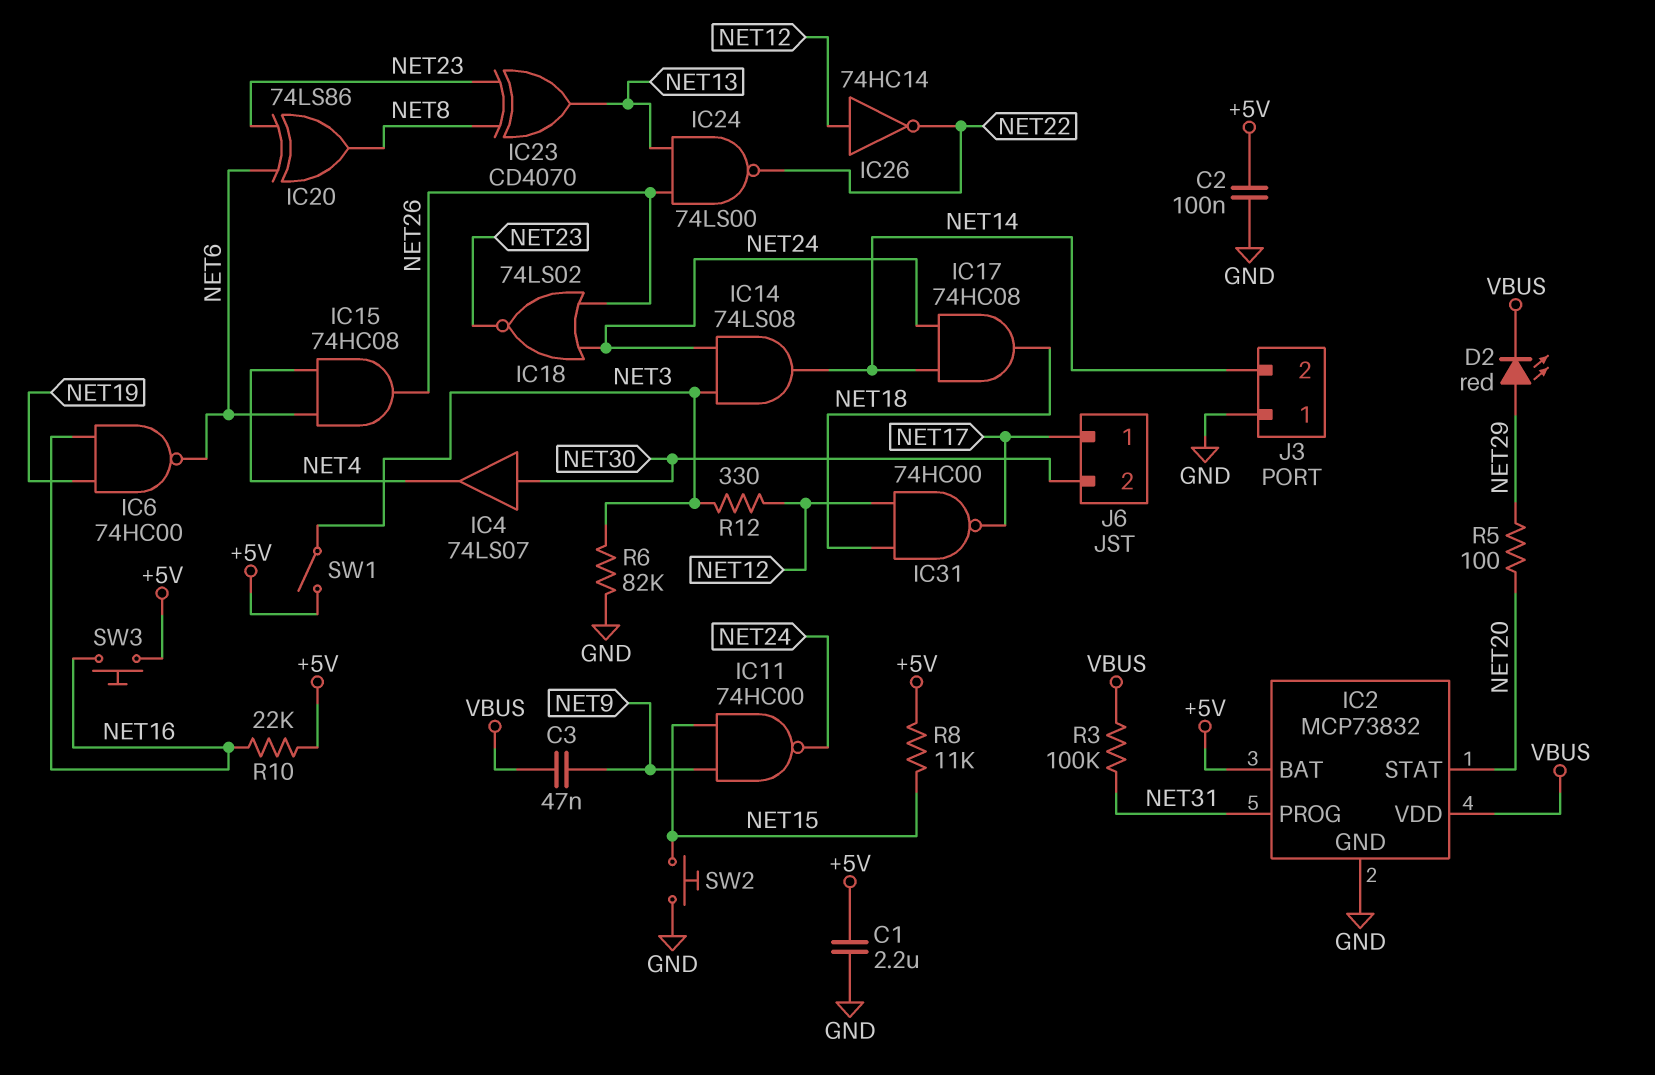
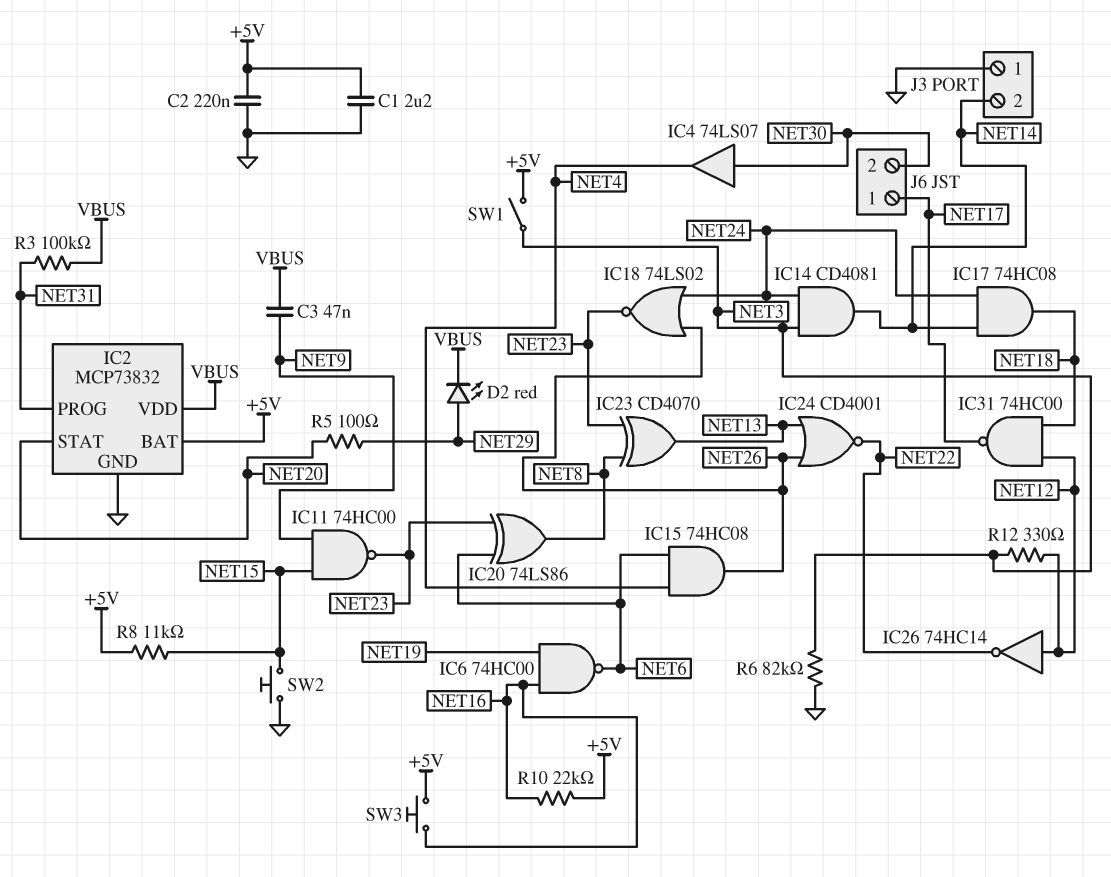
C2: 100nF (+5V, GND) -> 220nF (+5V, GND)
IC11: NAND 74HC00 (in NET9, in NET15, out NET24) -> NAND 74HC00 (in NET9, in NET15, out NET23)
IC14: AND 74LS08 (in NET3, in NET24, out NET14) -> AND CD4081 (in NET3, in NET24, out NET14)
IC24: NAND 74LS00 (in NET13, in NET26, out NET22) -> NOR CD4001 (in NET13, in NET26, out NET22)

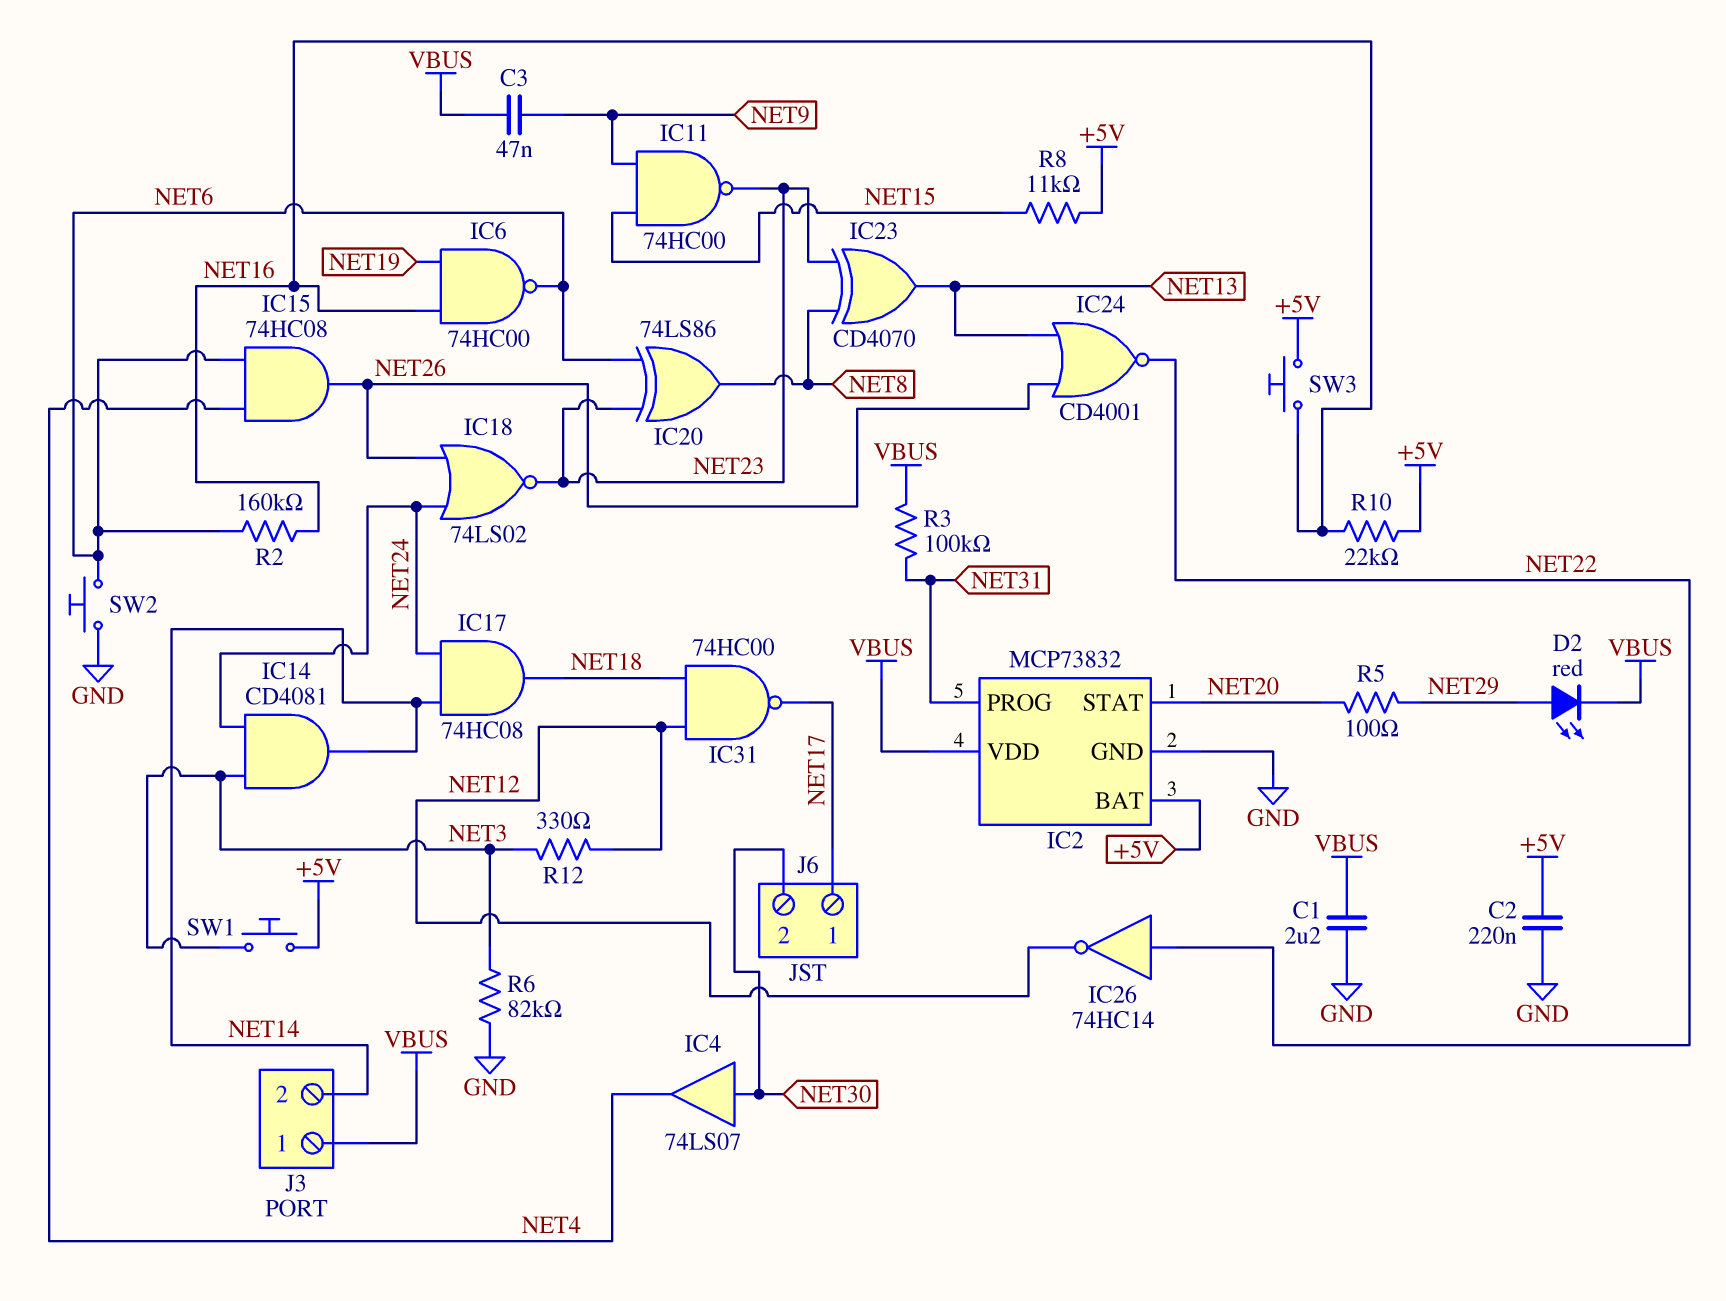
C1: 2.2uF (+5V, GND) -> 2.2uF (GND, VBUS)
IC26: NOT 74HC14 (in NET12, out NET22) -> NOT 74HC14 (in NET22, out NET12)
J3 pin 1: GND -> VBUS
R2: none -> 160k (NET6, NET16)
SW1: switch (+5V, NET3) -> button (+5V, NET3)
SW2: button (GND, NET15) -> button (GND, NET6)

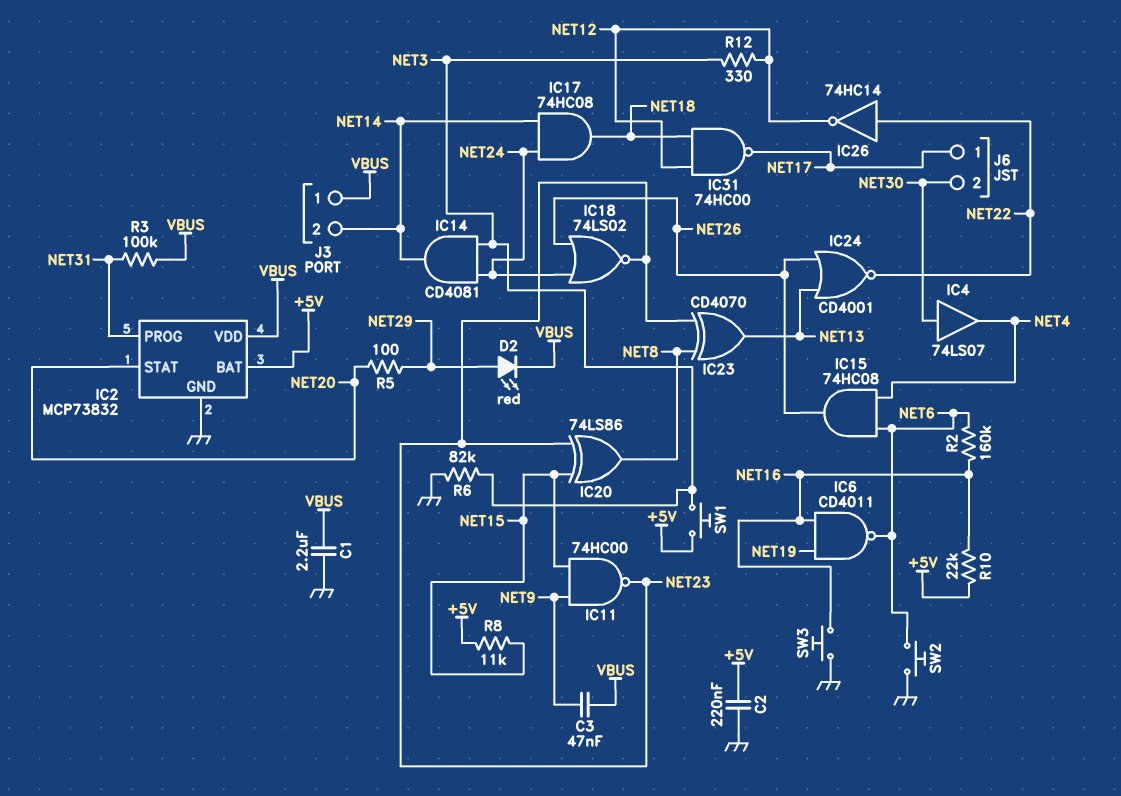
IC6: NAND 74HC00 (in NET16, in NET19, out NET6) -> NAND CD4011 (in NET16, in NET19, out NET6)
IC20: XOR 74LS86 (in NET6, in NET23, out NET8) -> XOR 74LS86 (in NET15, in NET23, out NET8)
SW3: button (+5V, NET16) -> button (GND, NET16)

